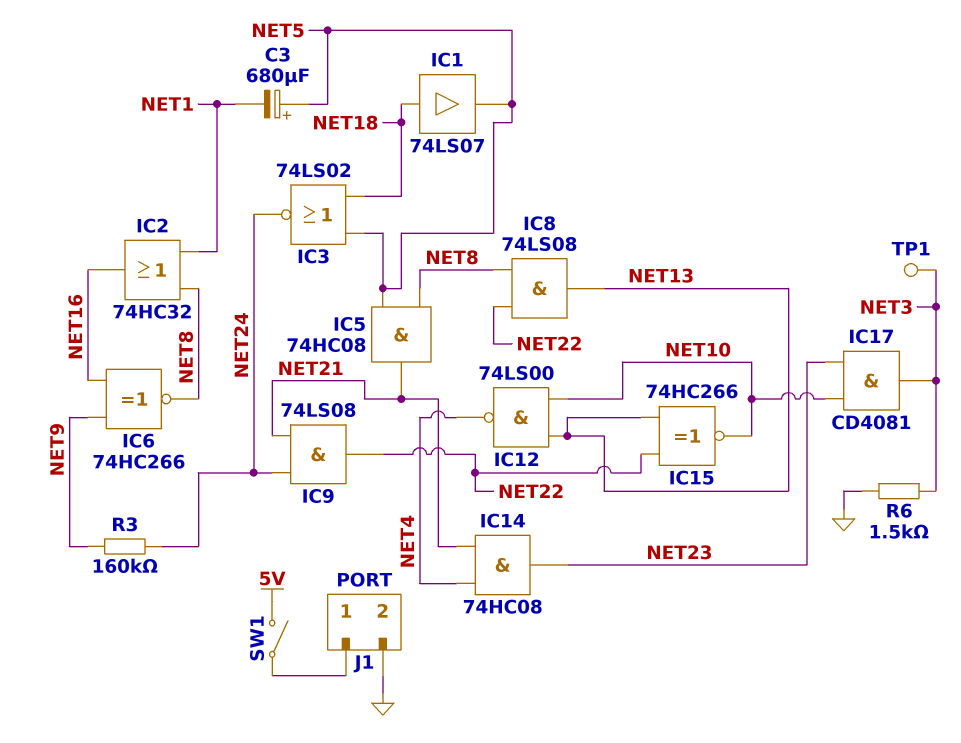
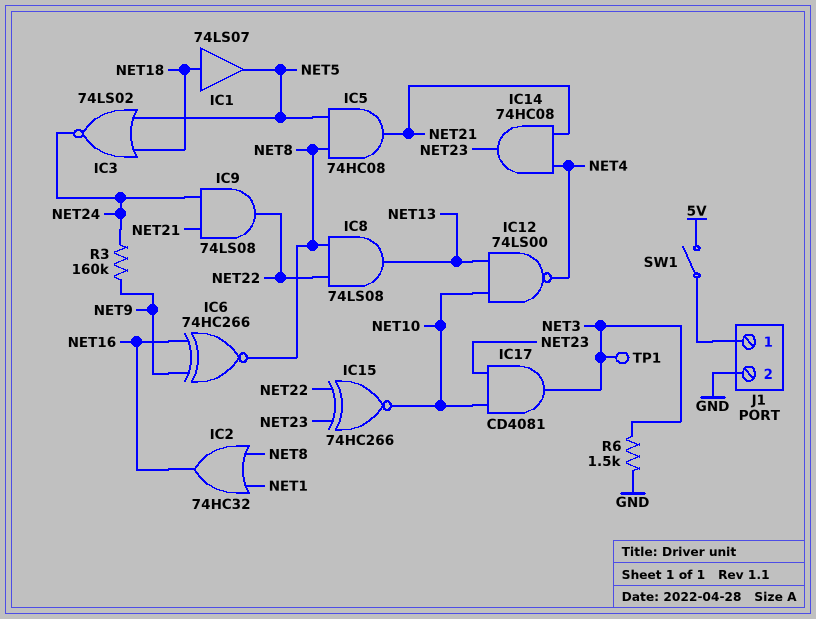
C3: 680uF (plus NET5, minus NET1) -> none
IC15: XNOR 74HC266 (in NET13, in NET22, out NET10) -> XNOR 74HC266 (in NET22, in NET23, out NET10)

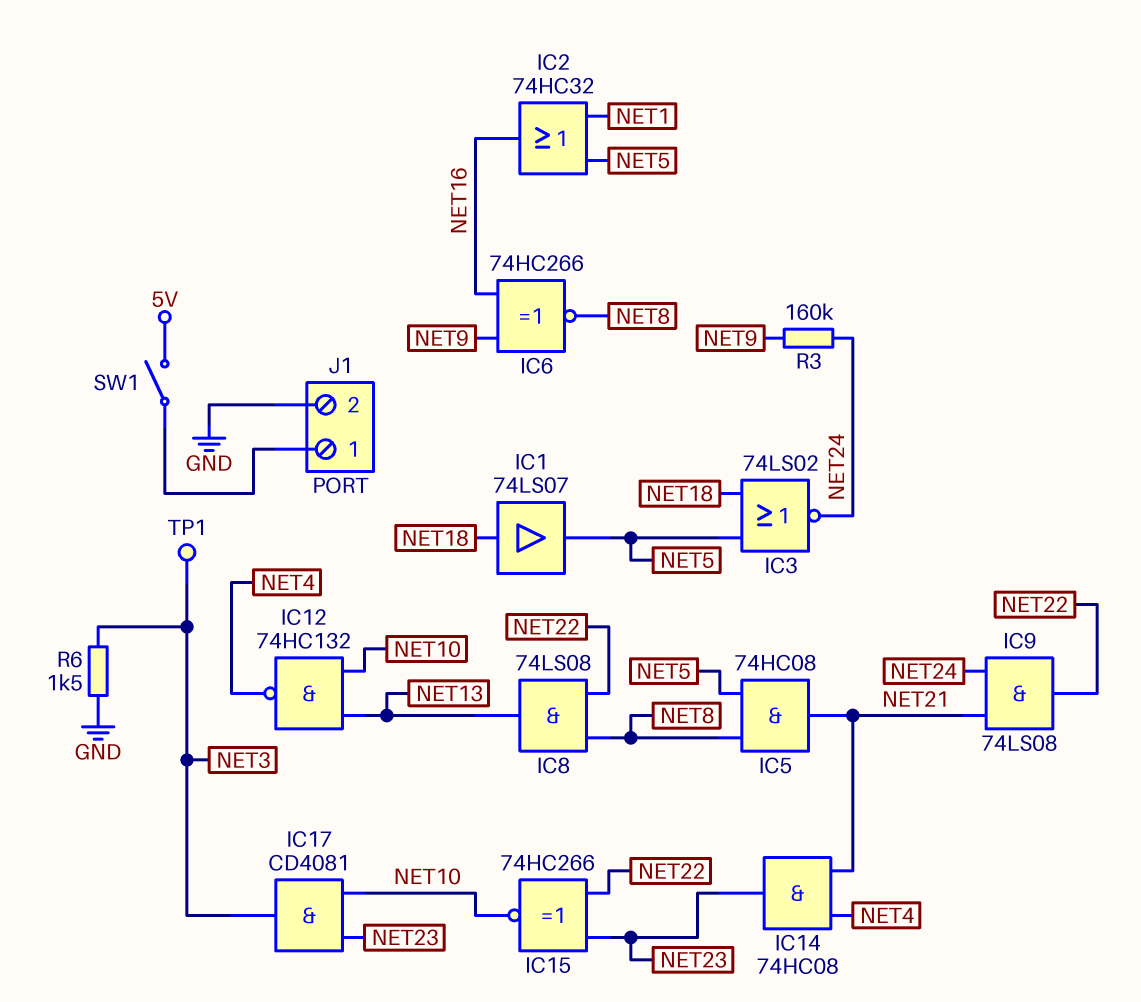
IC2: OR 74HC32 (in NET1, in NET8, out NET16) -> OR 74HC32 (in NET1, in NET5, out NET16)
IC12: NAND 74LS00 (in NET10, in NET13, out NET4) -> NAND 74HC132 (in NET10, in NET13, out NET4)

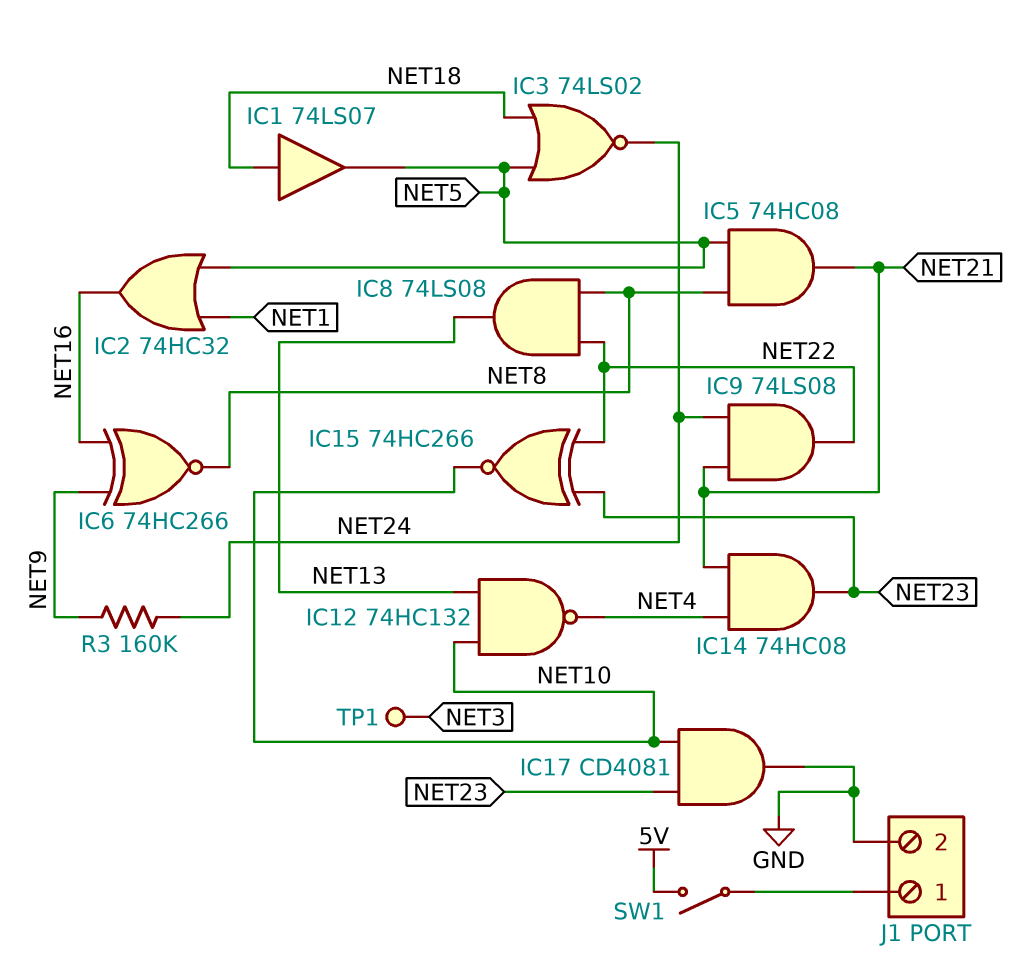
IC17: AND CD4081 (in NET10, in NET23, out NET3) -> AND CD4081 (in NET10, in NET23, out GND)
R6: 1.5k (GND, NET3) -> none

